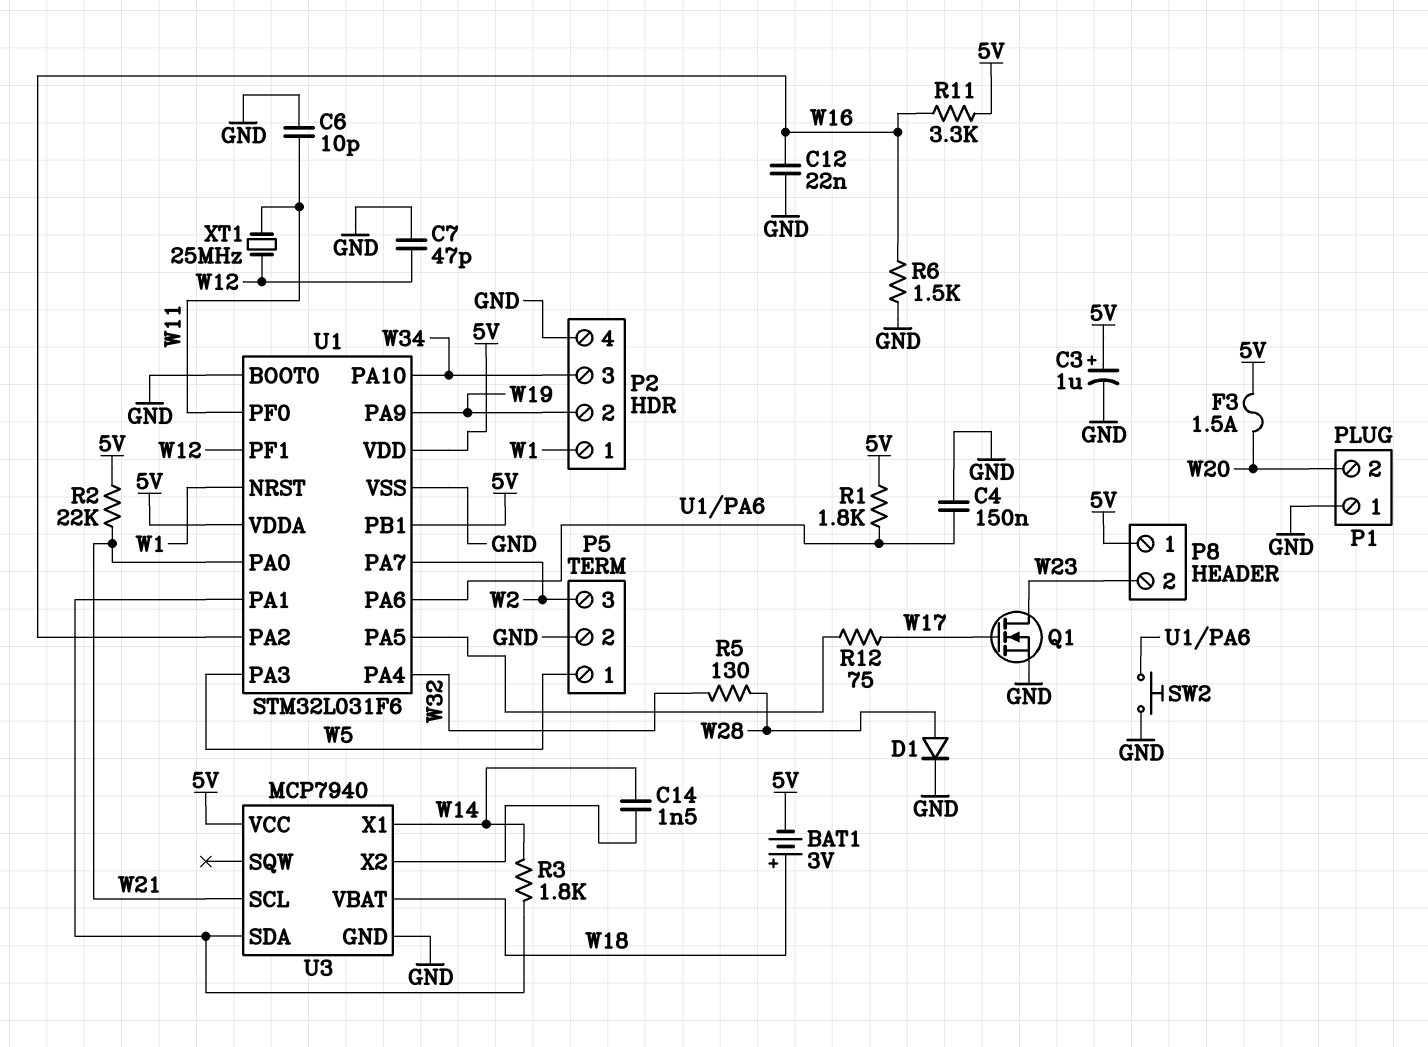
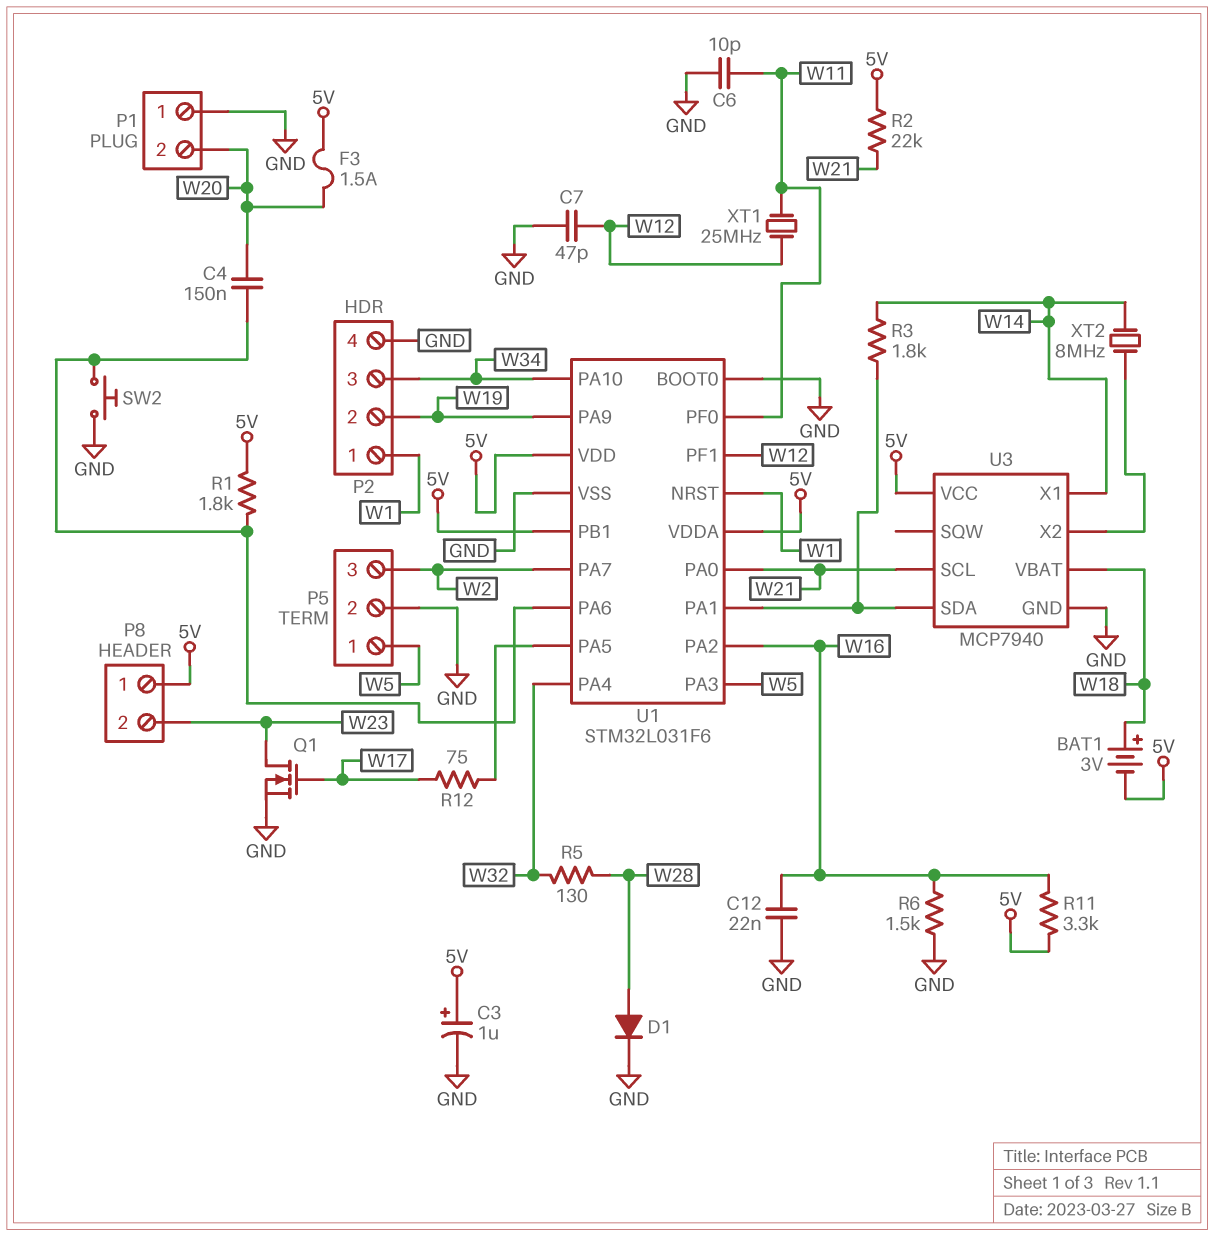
C4: 150nF (GND, U1/PA6) -> 150nF (U1/PA6, W20)
C14: 1.5nF (U3/X2, W14) -> none
XT2: none -> 8MHz (U3/X2, W14)

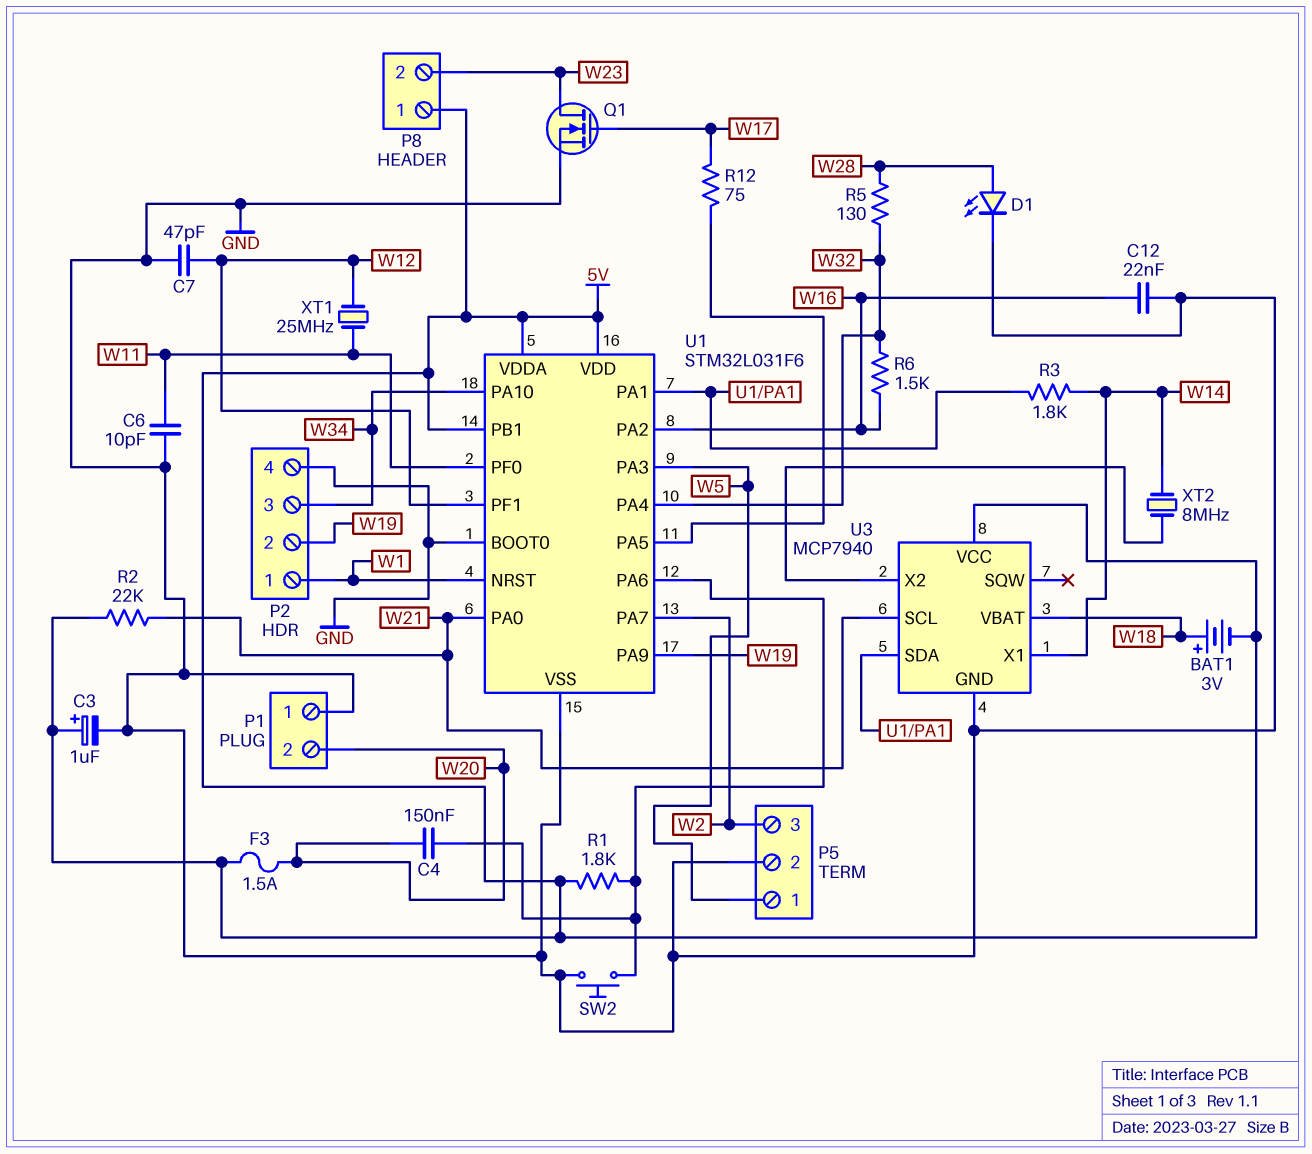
D1: diode (A W28, K GND) -> LED (A W28, K GND)
R6: 1.5k (GND, W16) -> 1.5k (W16, W32)
R11: 3.3k (5V, W16) -> none

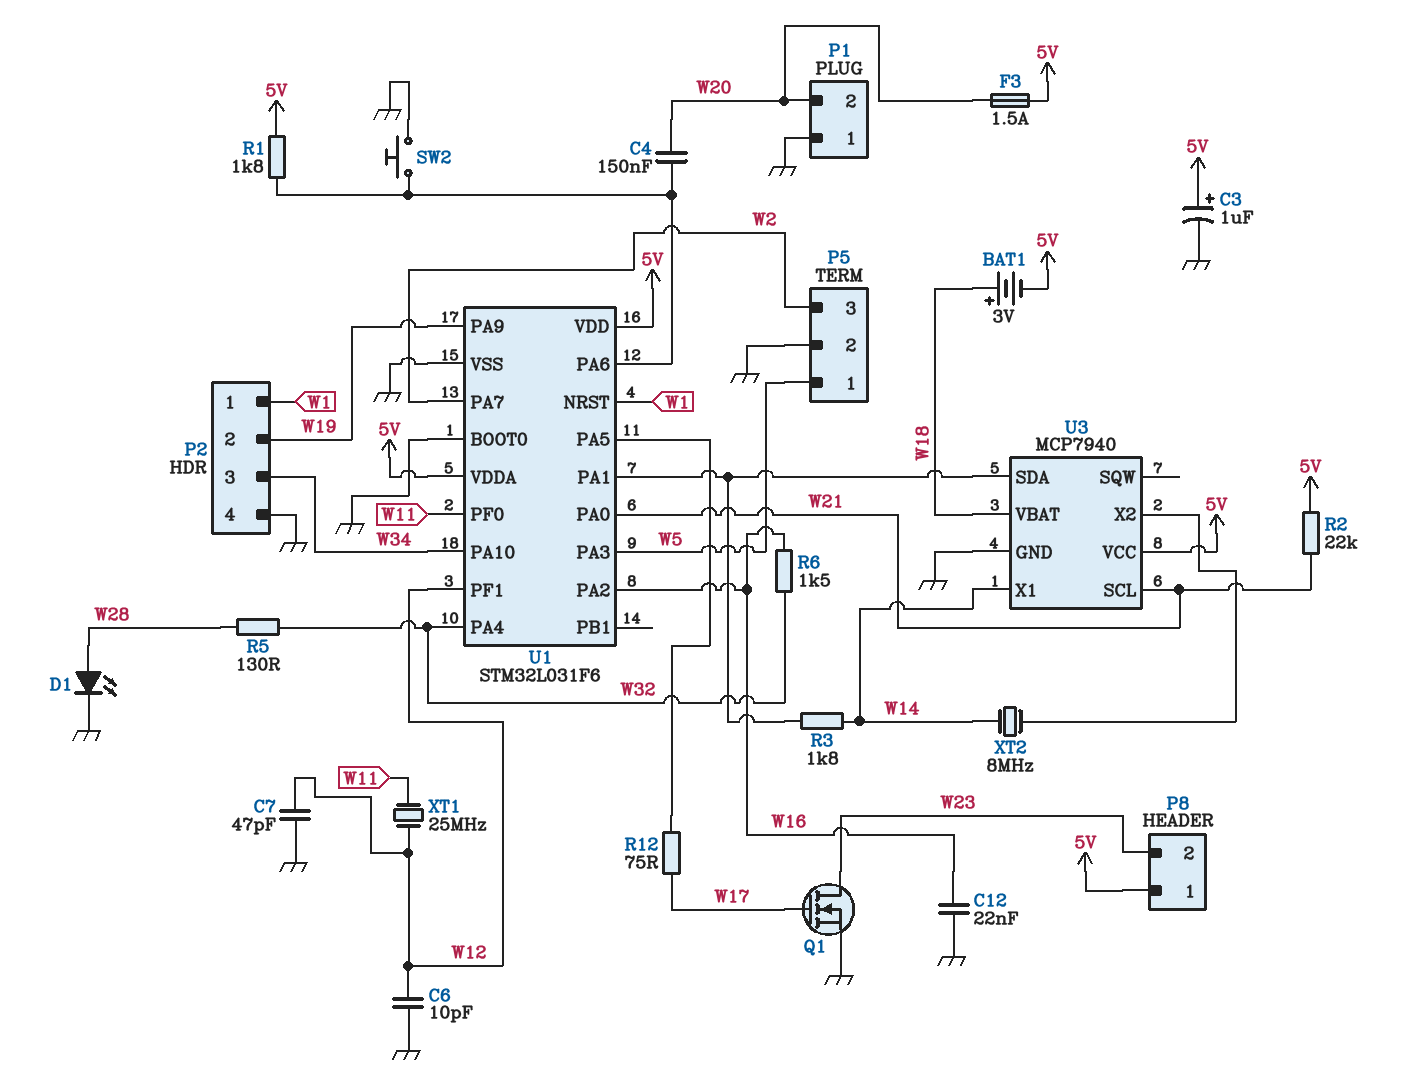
C6: 10pF (GND, W11) -> 10pF (GND, W12)
U1 pin PB1: 5V -> none

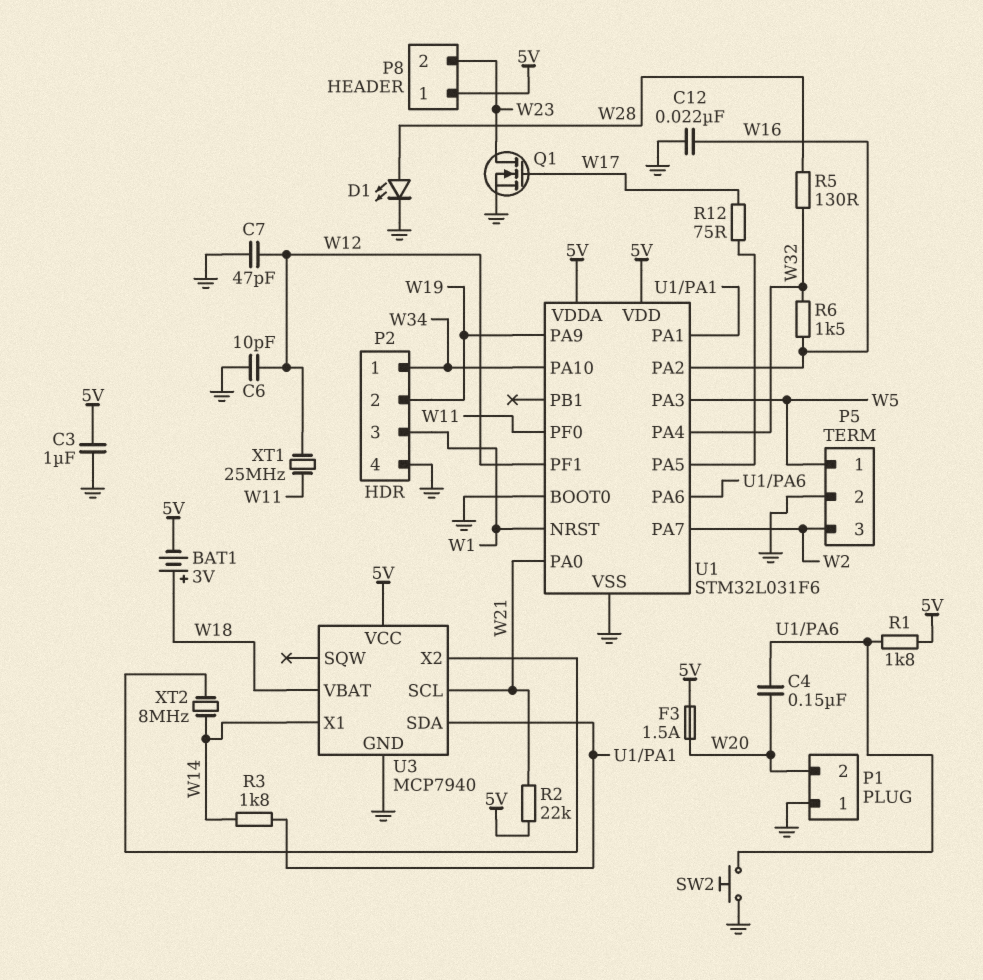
C3: 1uF (plus 5V, minus GND) -> 1uF (5V, GND)
P2 pin 1: W1 -> W34
P2 pin 3: W34 -> W1

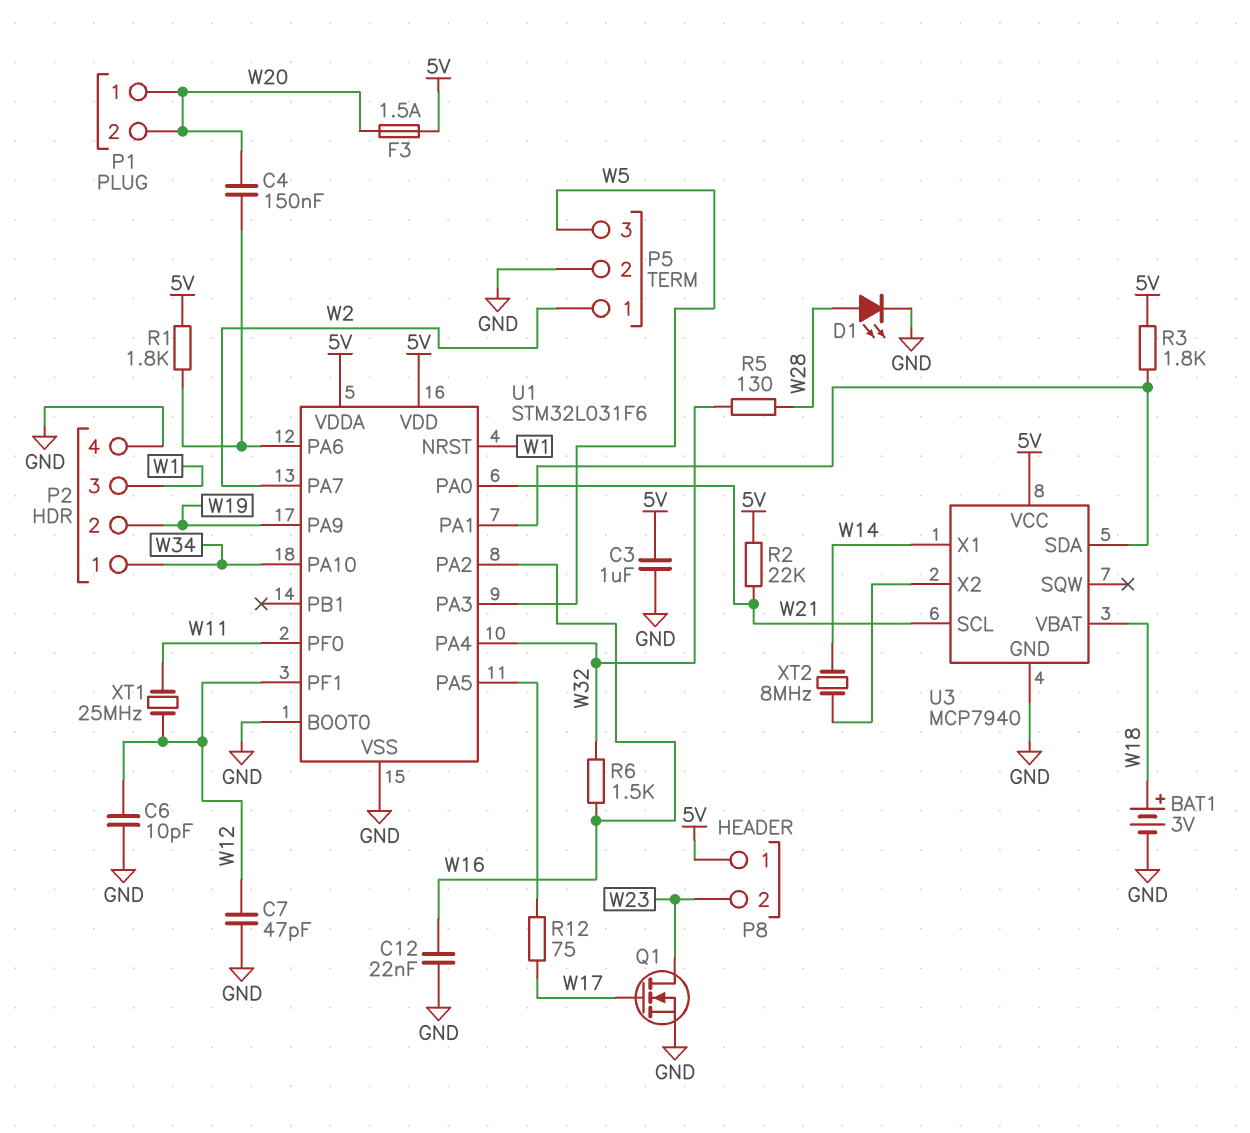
BAT1: 3V (plus W18, minus 5V) -> 3V (plus W18, minus GND)
P1 pin 1: GND -> W20
P5 pin 1: W5 -> W2
P5 pin 3: W2 -> W5
R3: 1.8k (U1/PA1, W14) -> 1.8k (5V, U1/PA1)
SW2: button (GND, U1/PA6) -> none

